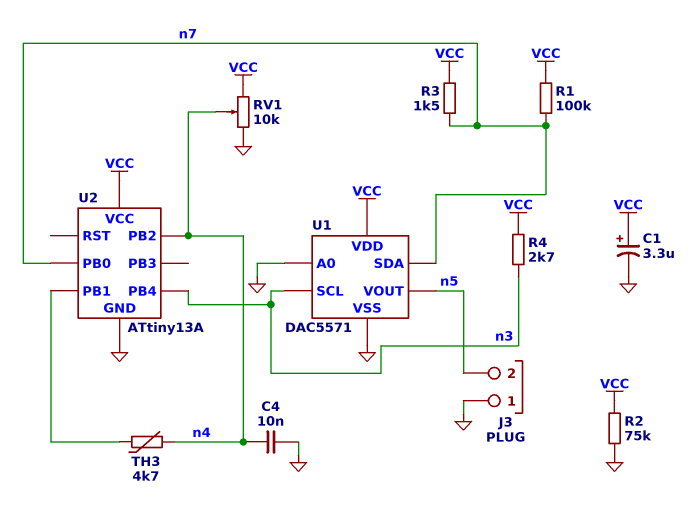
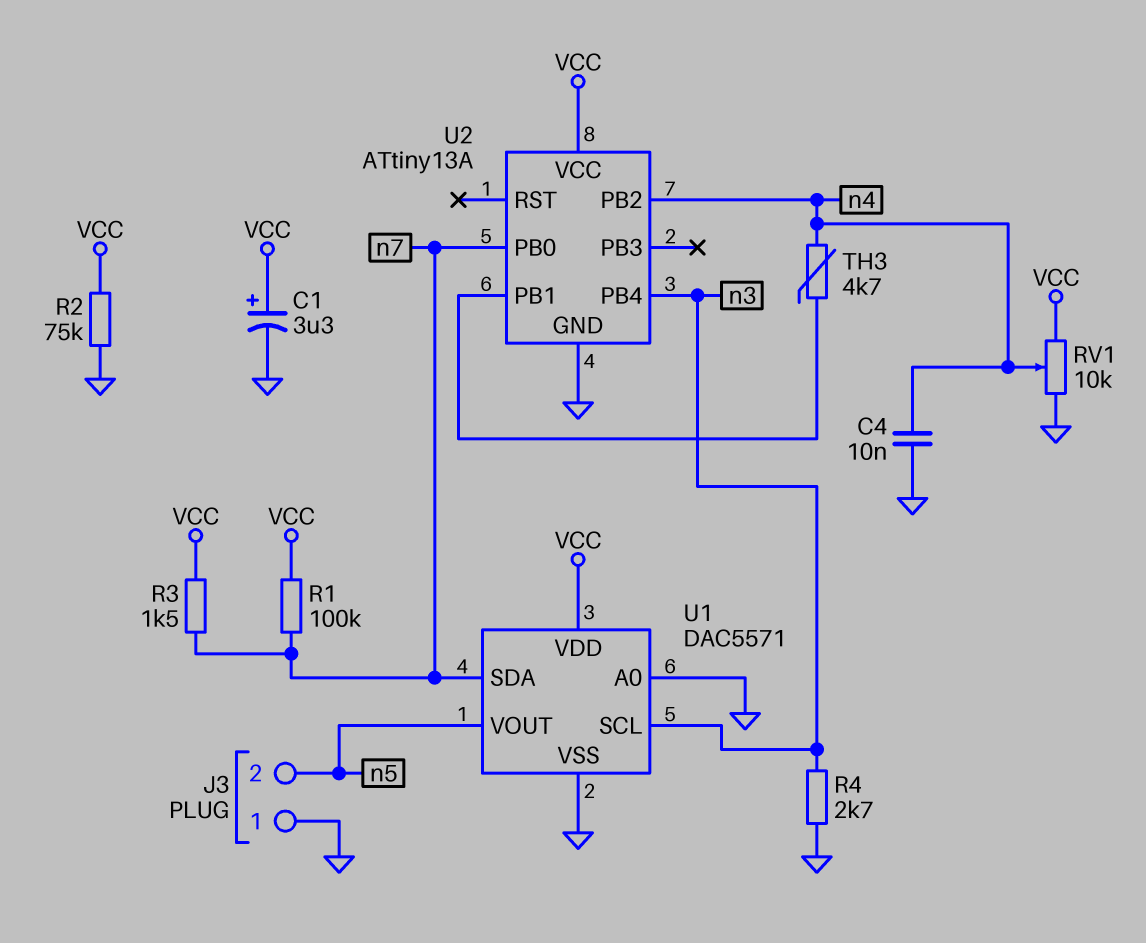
R4: 2.7k (VCC, n3) -> 2.7k (GND, n3)

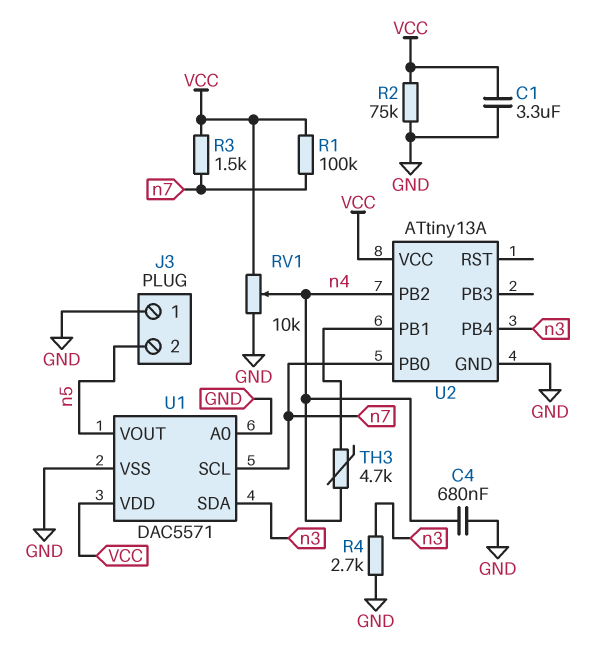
C1: 3.3uF (plus VCC, minus GND) -> 3.3uF (GND, VCC)
C4: 10nF (GND, n4) -> 680nF (GND, n4)
U1 pin SCL: n3 -> n7
U1 pin SDA: n7 -> n3

